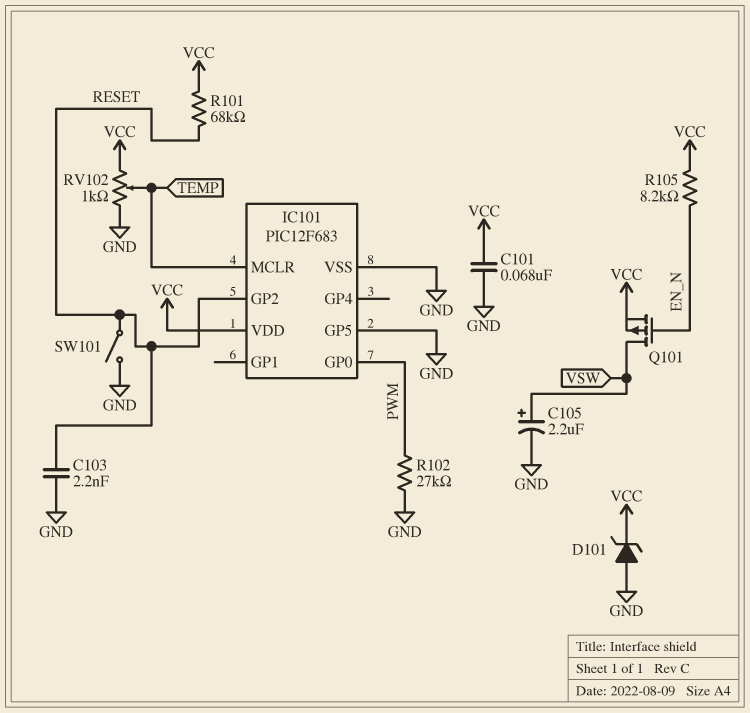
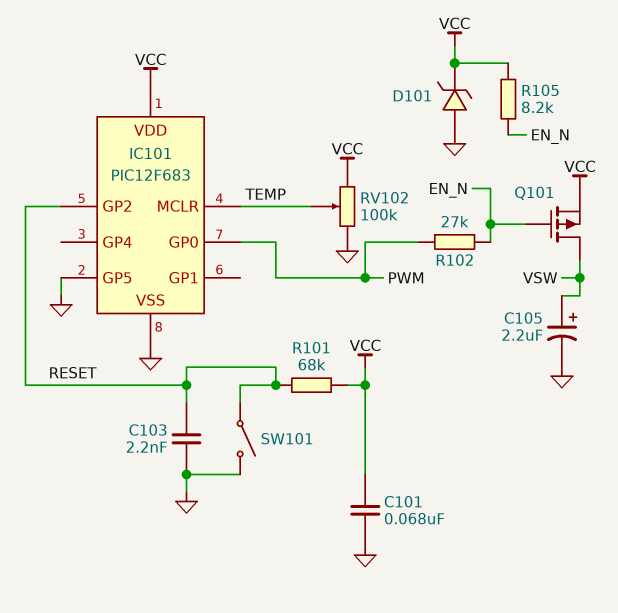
R102: 27k (GND, PWM) -> 27k (EN_N, PWM)
RV102: 1k (GND, VCC, wiper TEMP) -> 100k (GND, VCC, wiper TEMP)

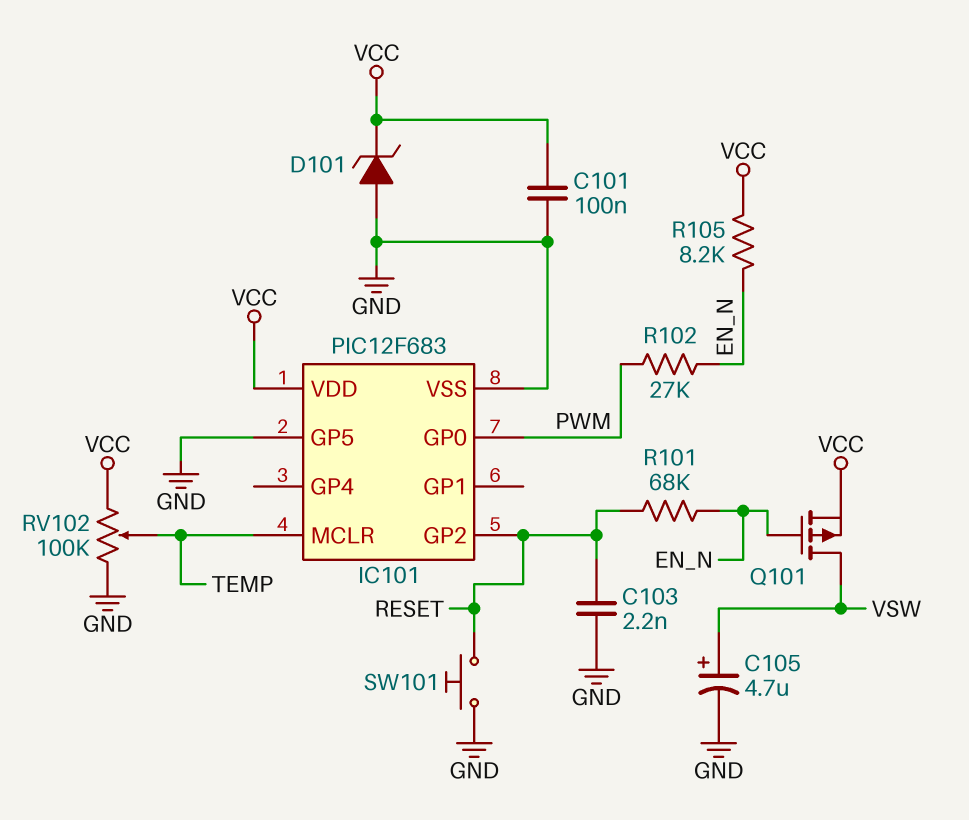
C101: 68nF (GND, VCC) -> 100nF (GND, VCC)
C105: 2.2uF (plus VSW, minus GND) -> 4.7uF (plus VSW, minus GND)
R101: 68k (RESET, VCC) -> 68k (EN_N, RESET)
SW101: switch (GND, RESET) -> button (GND, RESET)

